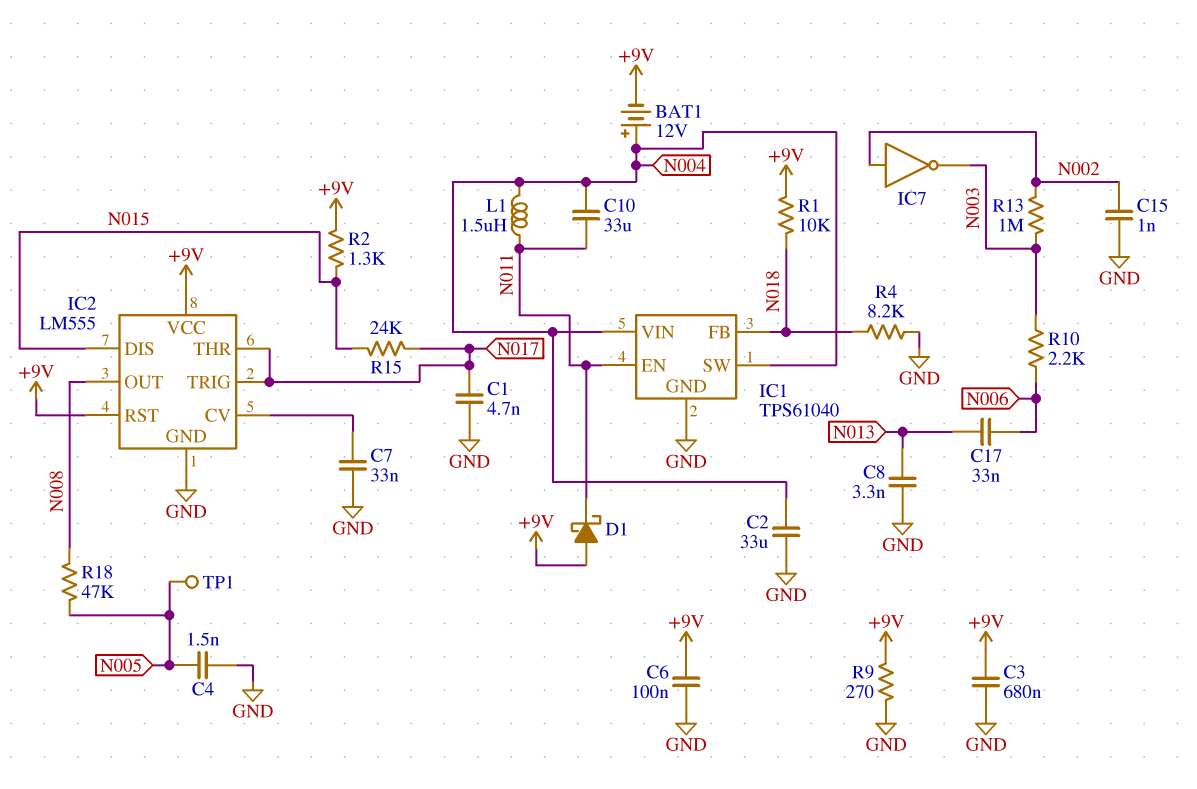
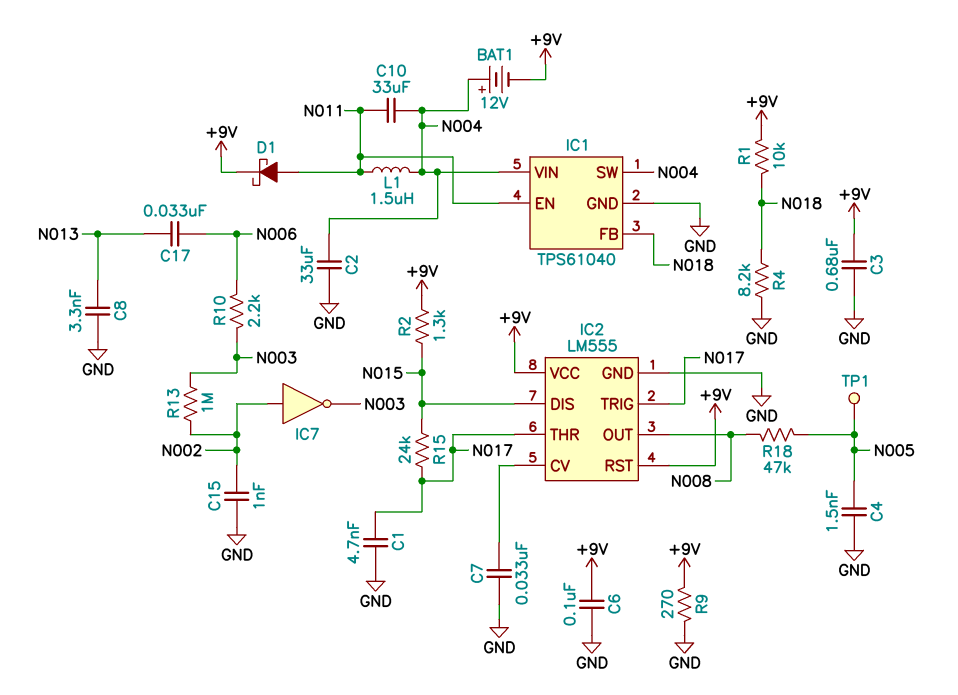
D1: schottky (A +9V, K N011) -> schottky (A N011, K +9V)

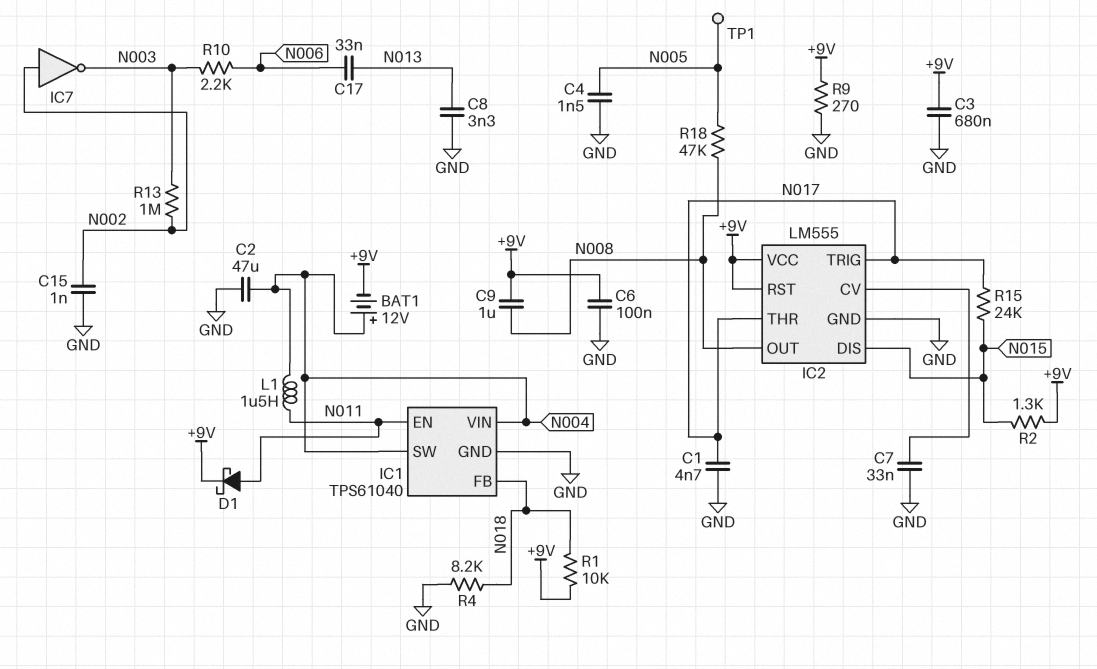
C2: 33uF (GND, N004) -> 47uF (GND, N004)
C9: none -> 1uF (+9V, N008)
C10: 33uF (N004, N011) -> none

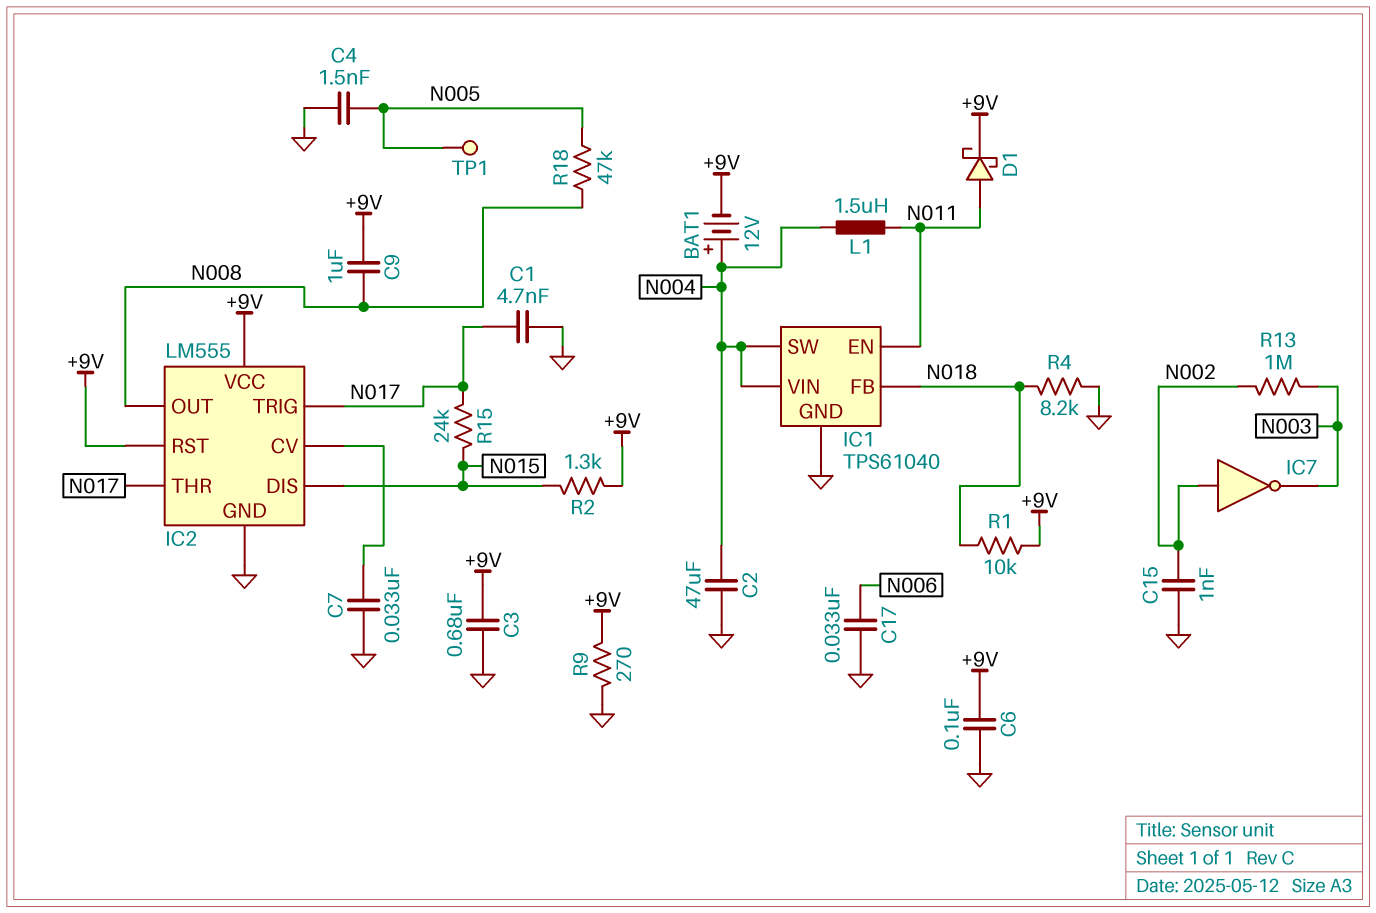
C8: 3.3nF (GND, N013) -> none
C17: 33nF (N006, N013) -> 33nF (GND, N006)
R10: 2.2k (N003, N006) -> none

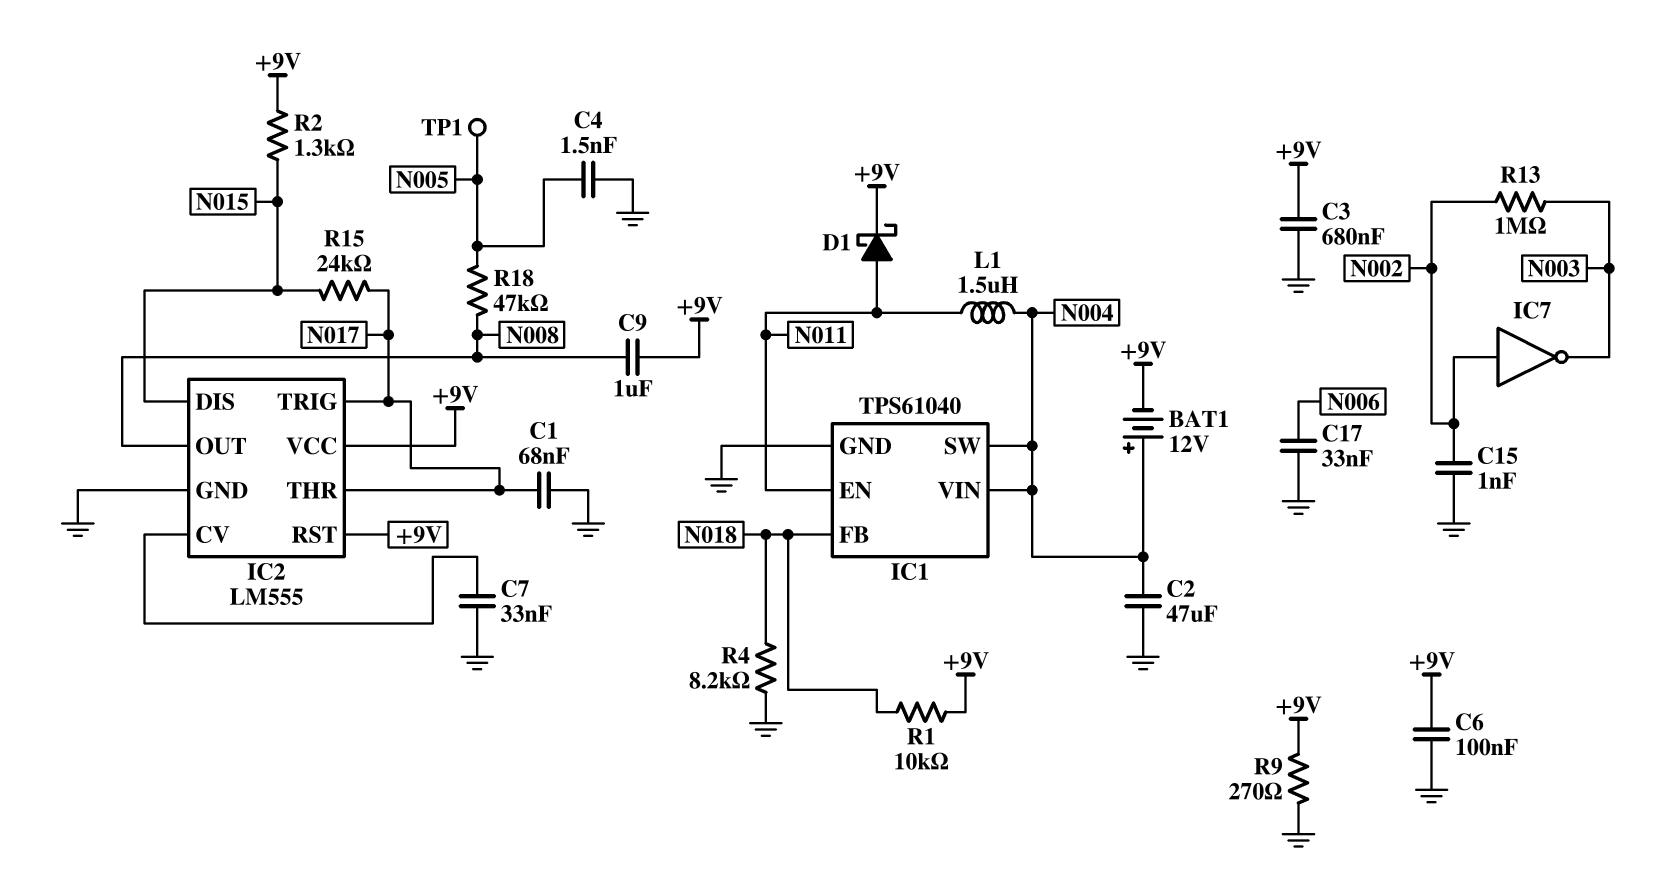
C1: 4.7nF (GND, N017) -> 68nF (GND, N017)

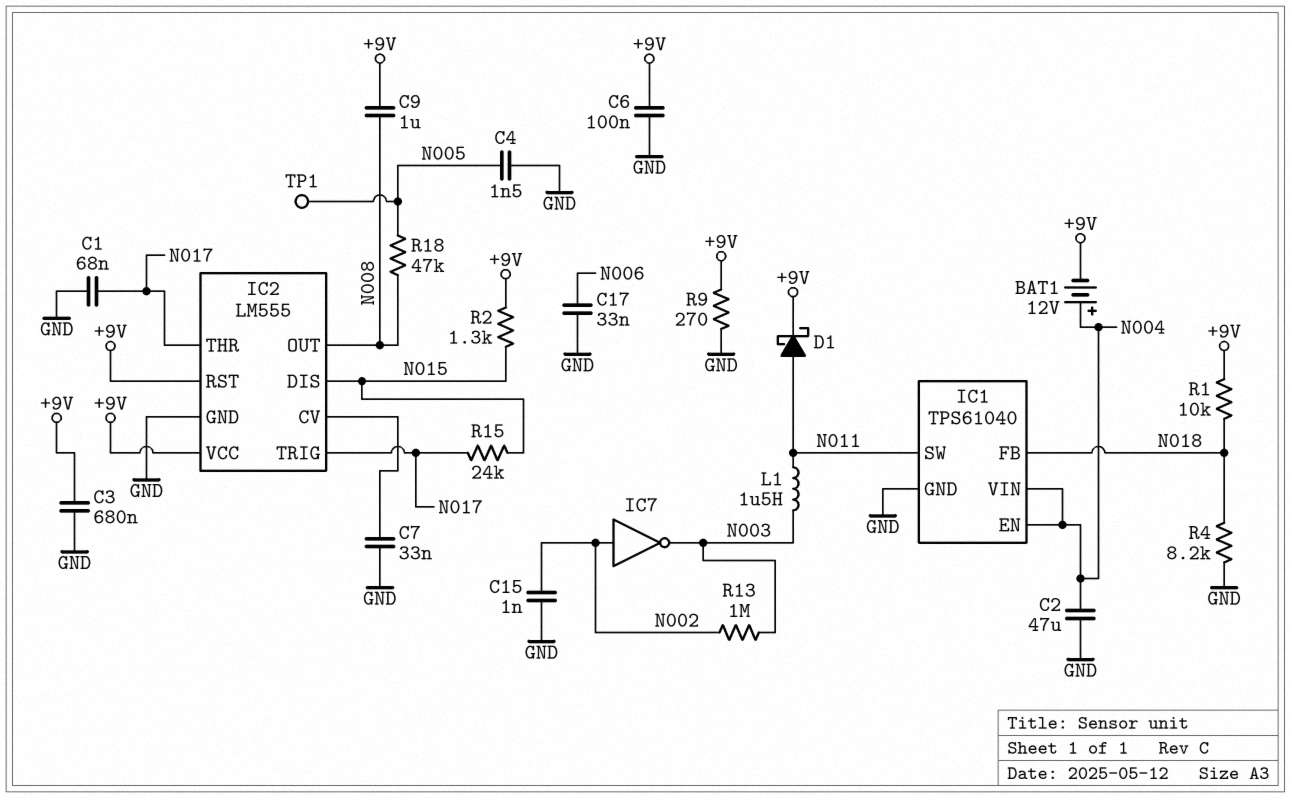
IC1 pin EN: N011 -> N004
IC1 pin SW: N004 -> N011
L1: 1.5uH (N004, N011) -> 1.5uH (N003, N011)

